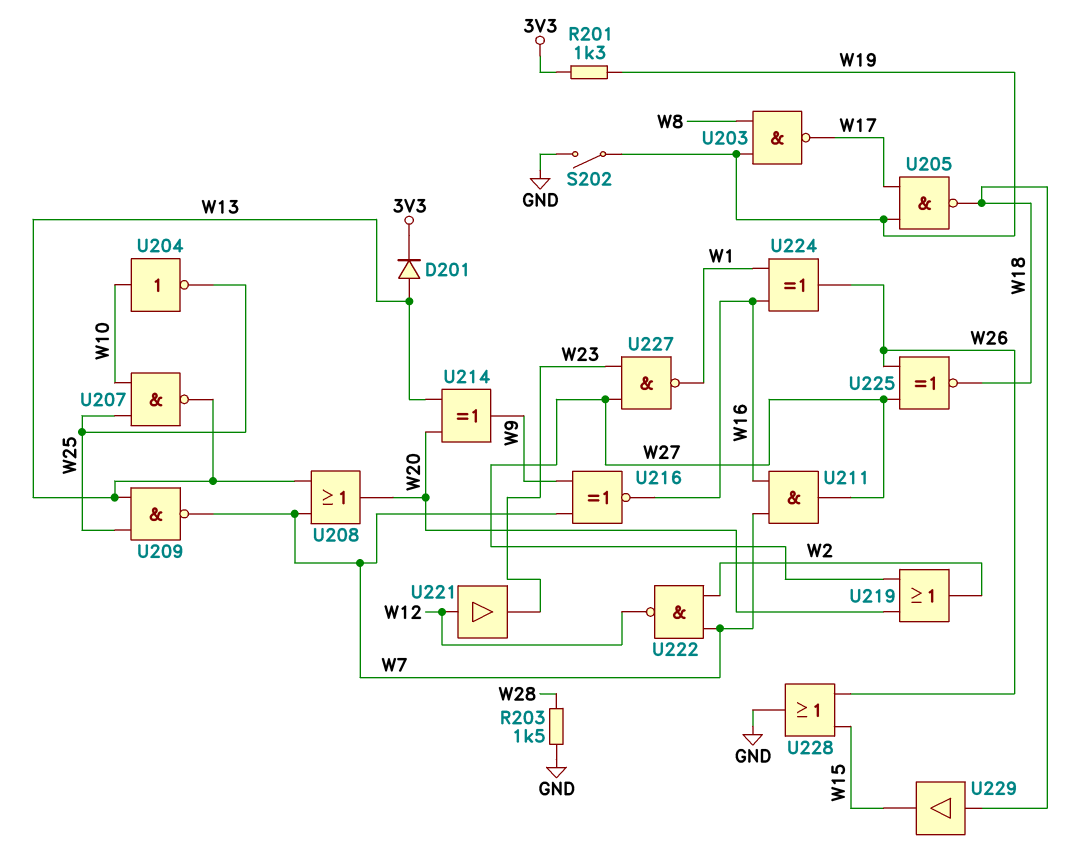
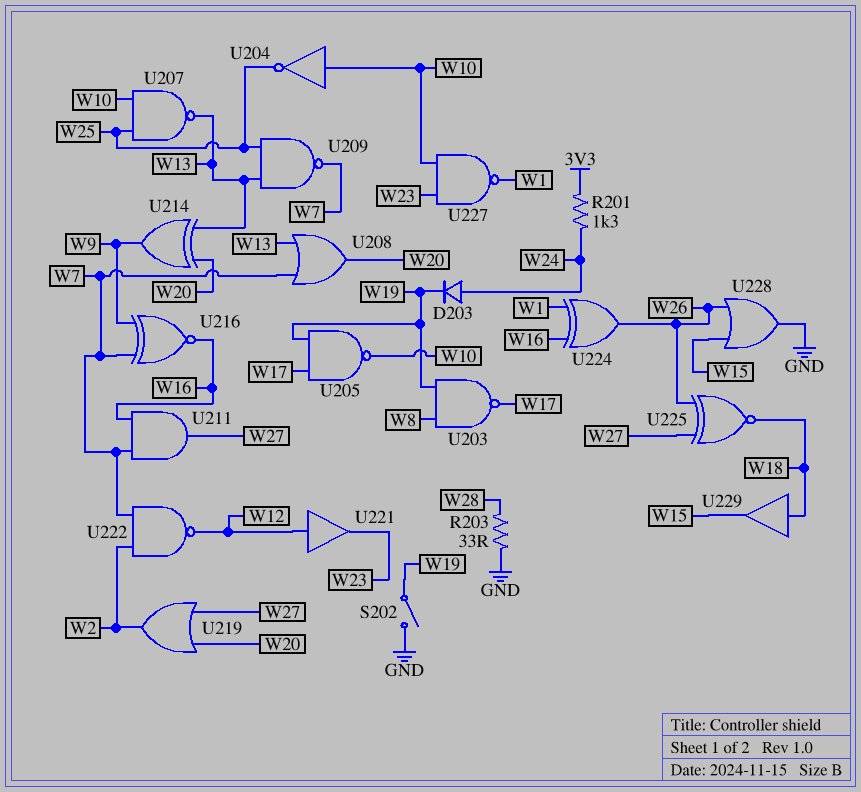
D201: diode (A W13, K 3V3) -> none
D203: none -> diode (A W24, K W19)
R201: 1.3k (3V3, W19) -> 1.3k (3V3, W24)
R203: 1.5k (GND, W28) -> 33 (GND, W28)
U205: NAND (in W17, in W19, out W18) -> NAND (in W17, in W19, out W10)
U227: NAND (in W23, in W27, out W1) -> NAND (in W10, in W23, out W1)

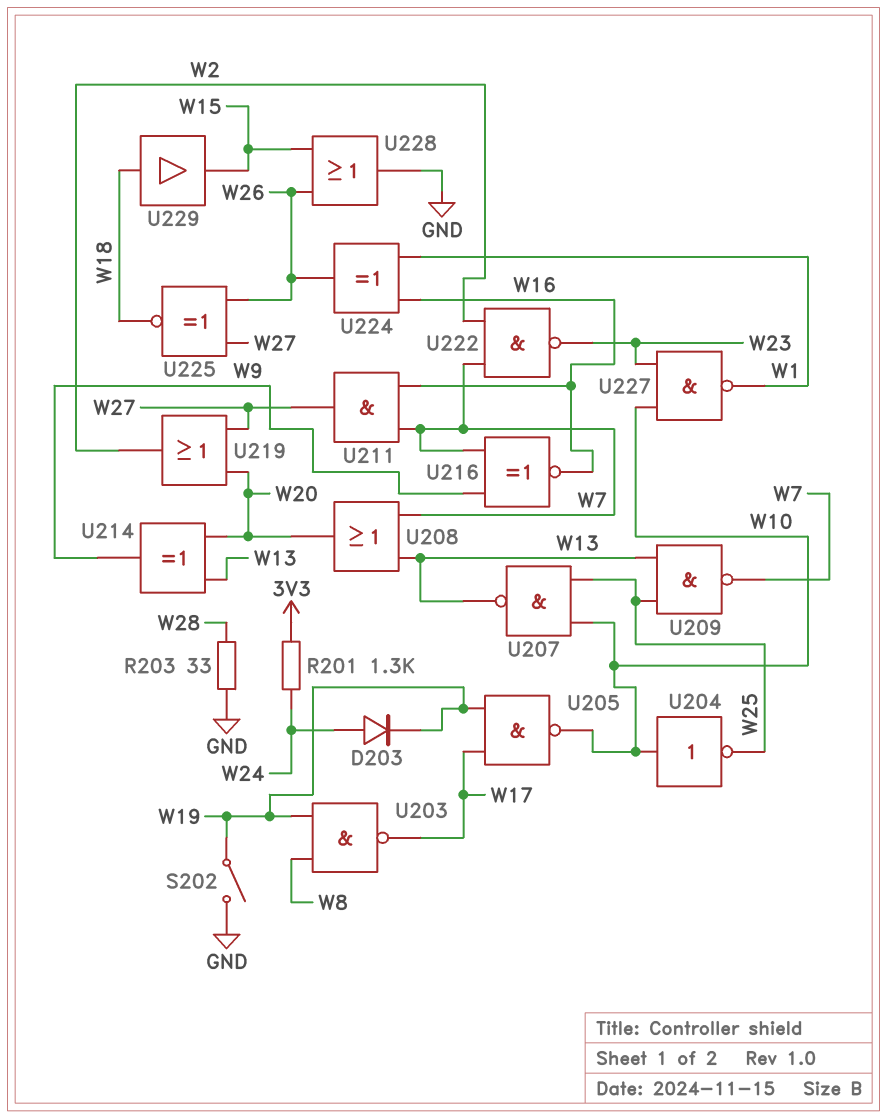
U221: buffer (in W12, out W23) -> none
U222: NAND (in W2, in W7, out W12) -> NAND (in W2, in W7, out W23)

